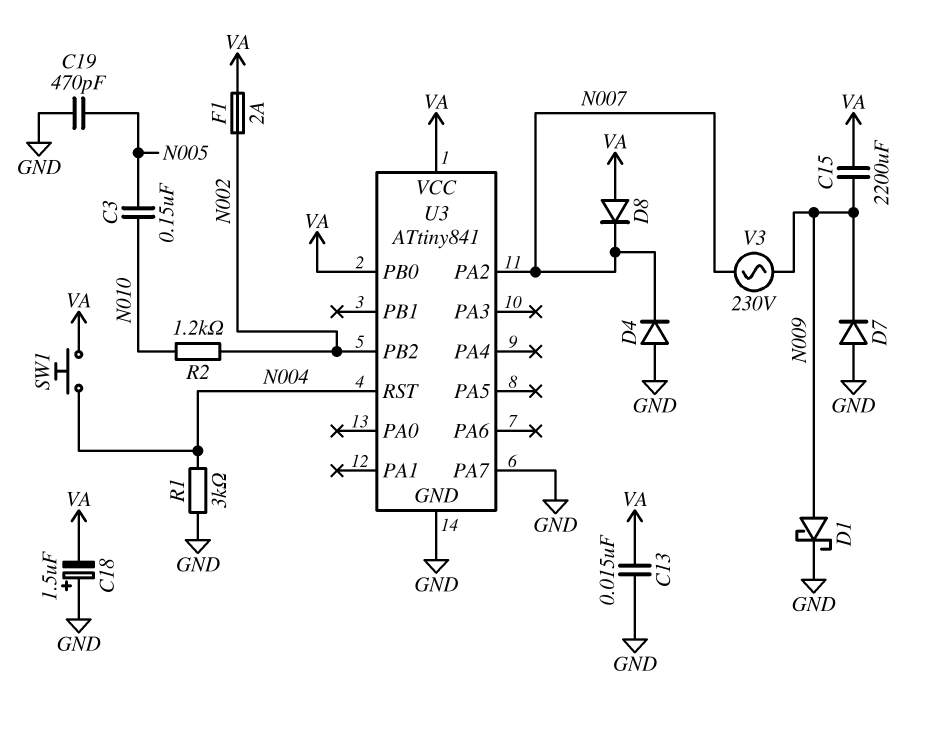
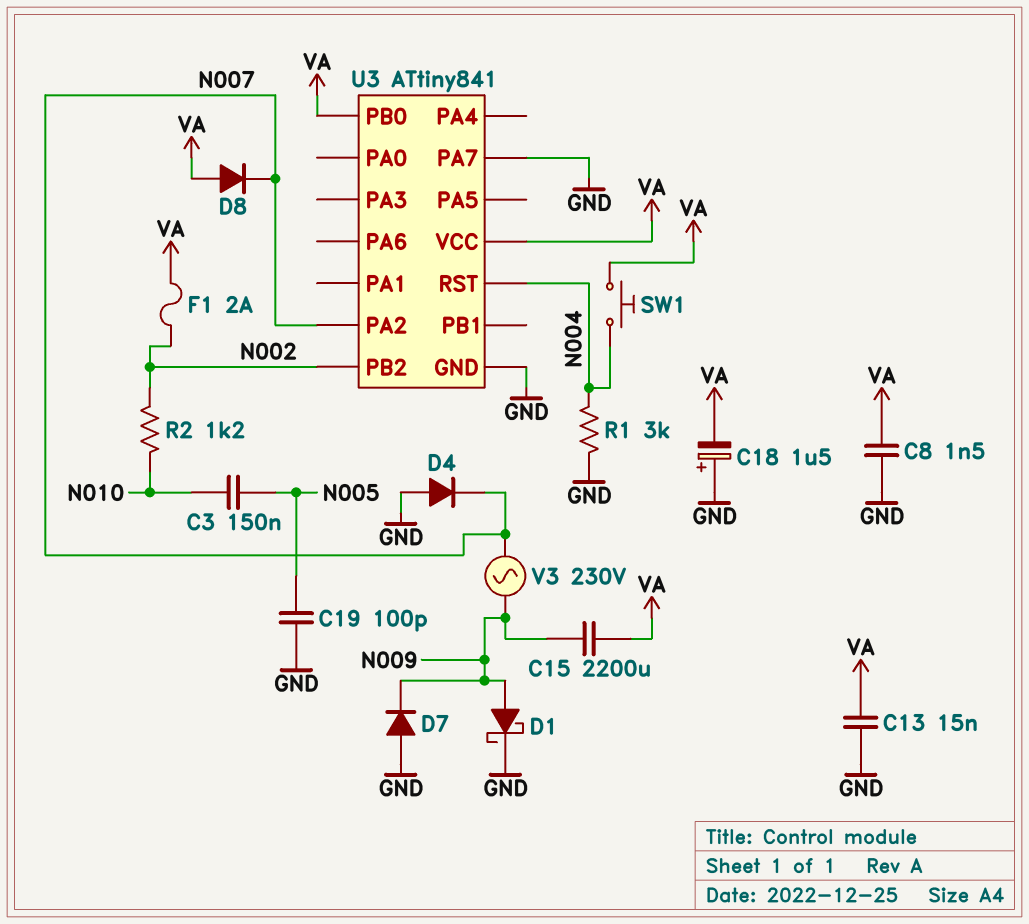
C8: none -> 1.5nF (GND, VA)
C19: 470pF (GND, N005) -> 100pF (GND, N005)

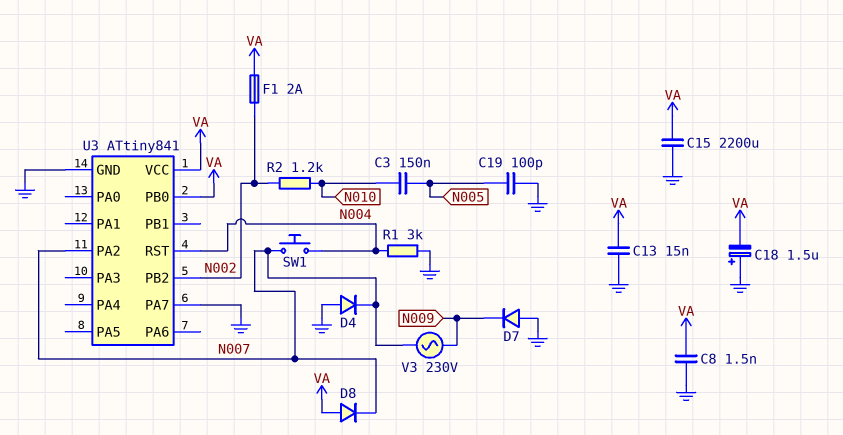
C15: 2200uF (N009, VA) -> 2200uF (GND, VA)
D1: schottky (A N009, K GND) -> none
SW1: button (N004, VA) -> button (N004, N007)

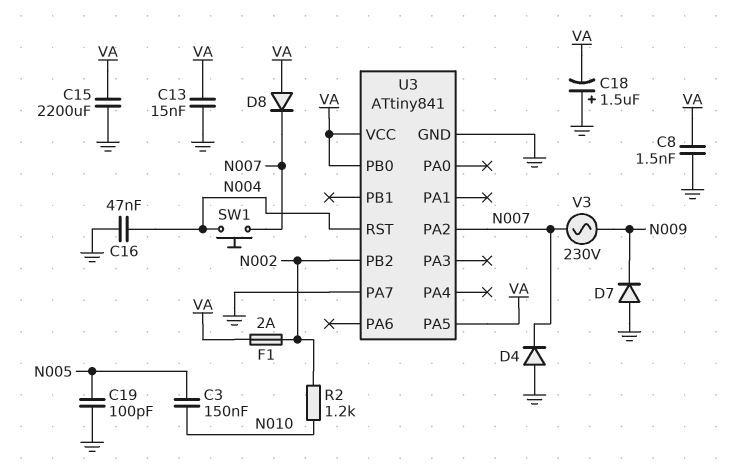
C16: none -> 47nF (GND, N004)
R1: 3k (GND, N004) -> none
U3 pin PA5: none -> VA

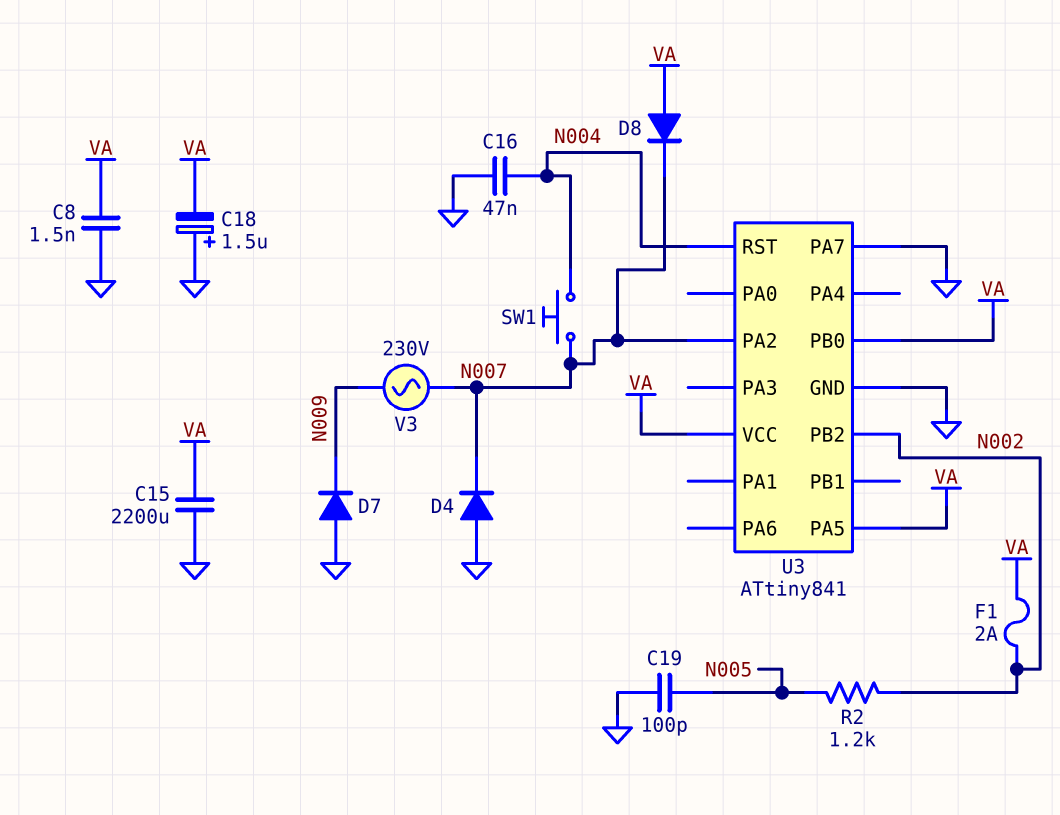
C3: 150nF (N005, N010) -> none
C13: 15nF (GND, VA) -> none
R2: 1.2k (N002, N010) -> 1.2k (N002, N005)

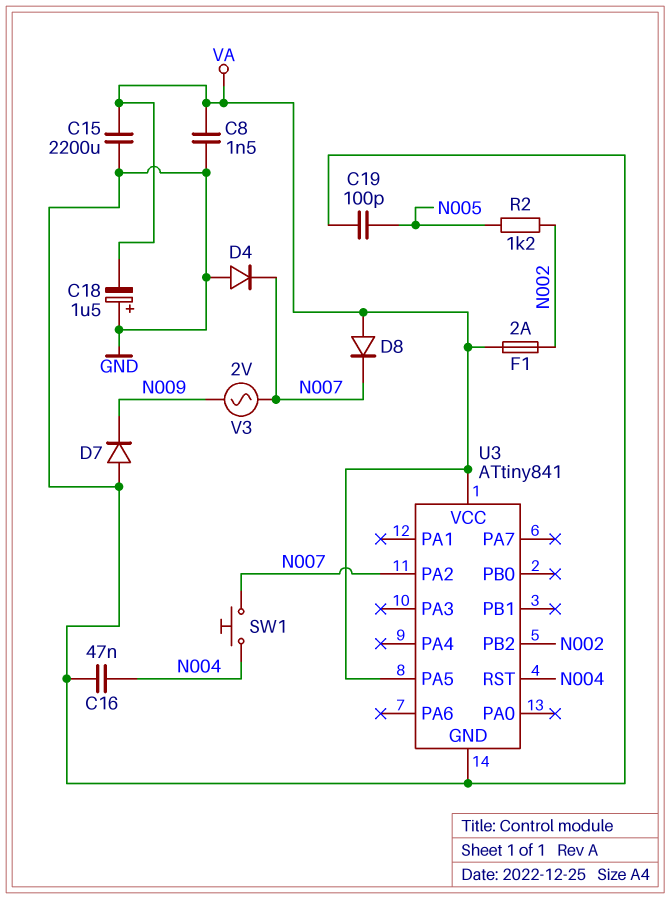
U3 pin PA7: GND -> none
U3 pin PB0: VA -> none
V3: AC 230V (N007, N009) -> AC 2V (N007, N009)

